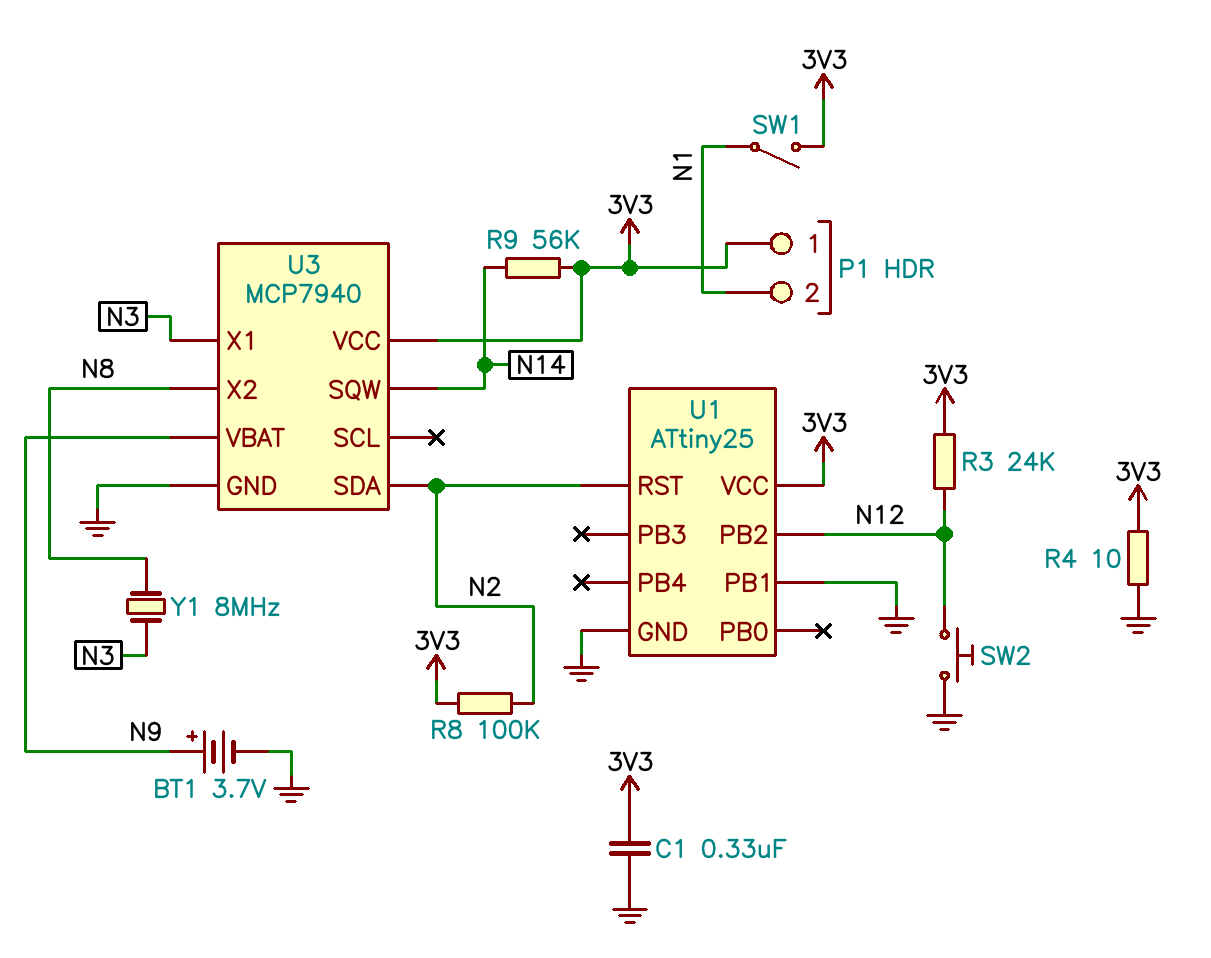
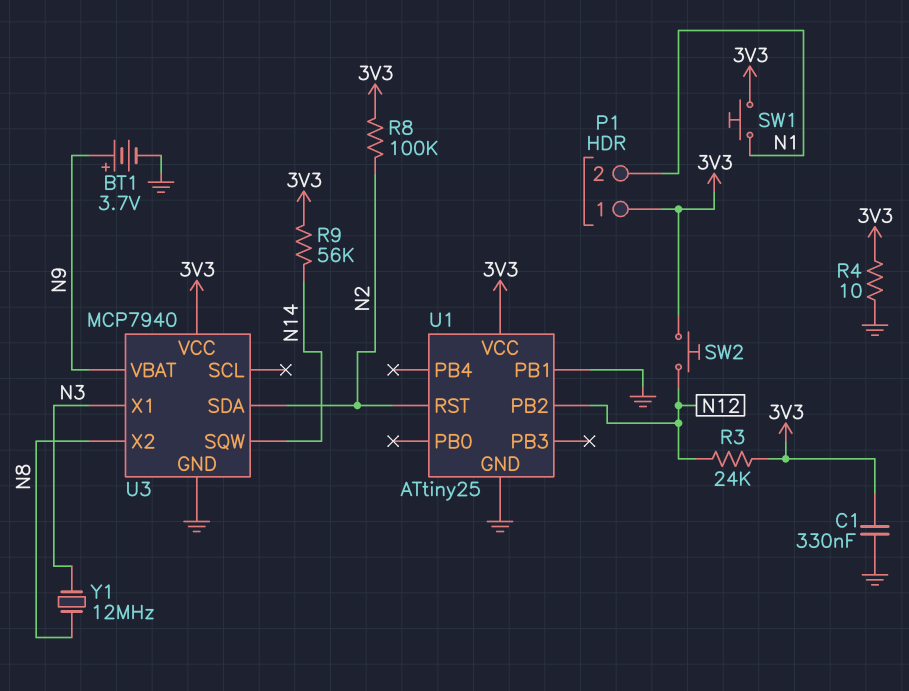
SW1: switch (3V3, N1) -> button (3V3, N1)
SW2: button (GND, N12) -> button (3V3, N12)
Y1: 8MHz (N3, N8) -> 12MHz (N3, N8)

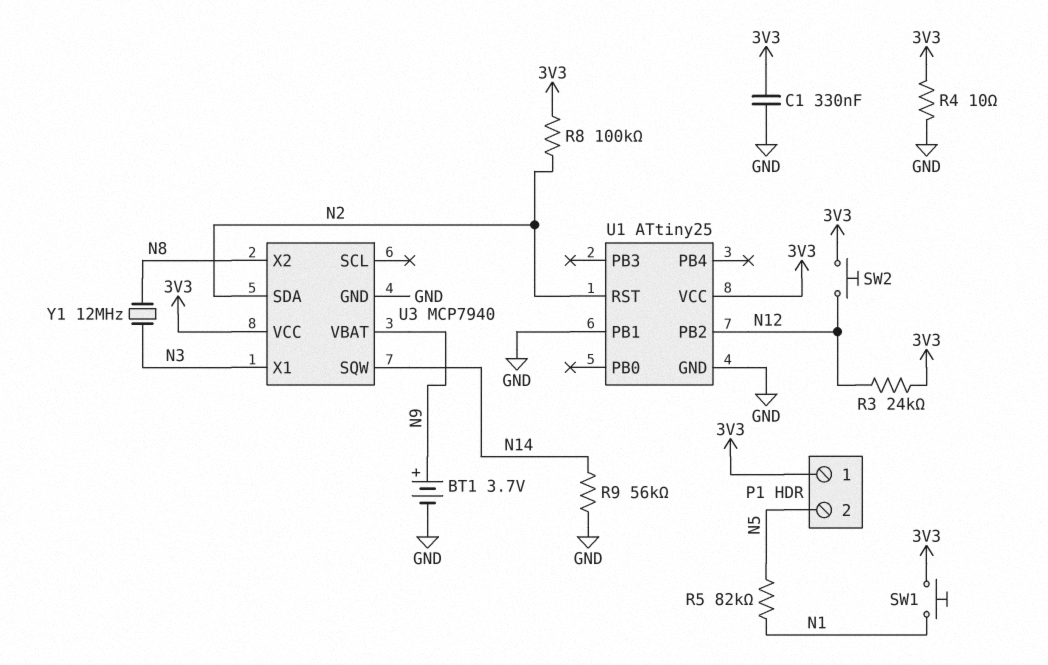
P1 pin 2: N1 -> N5
R5: none -> 82k (N1, N5)
R9: 56k (3V3, N14) -> 56k (GND, N14)

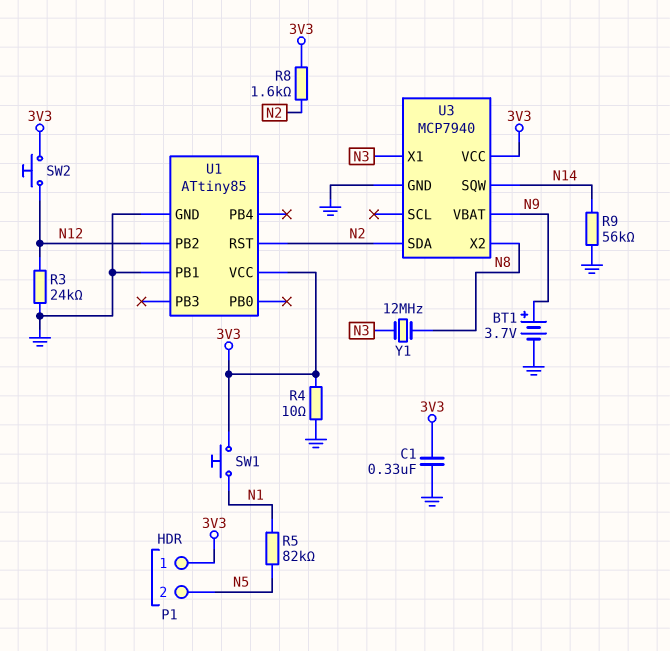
R3: 24k (3V3, N12) -> 24k (GND, N12)
R8: 100k (3V3, N2) -> 1.6k (3V3, N2)
U1: ATtiny25 -> ATtiny85

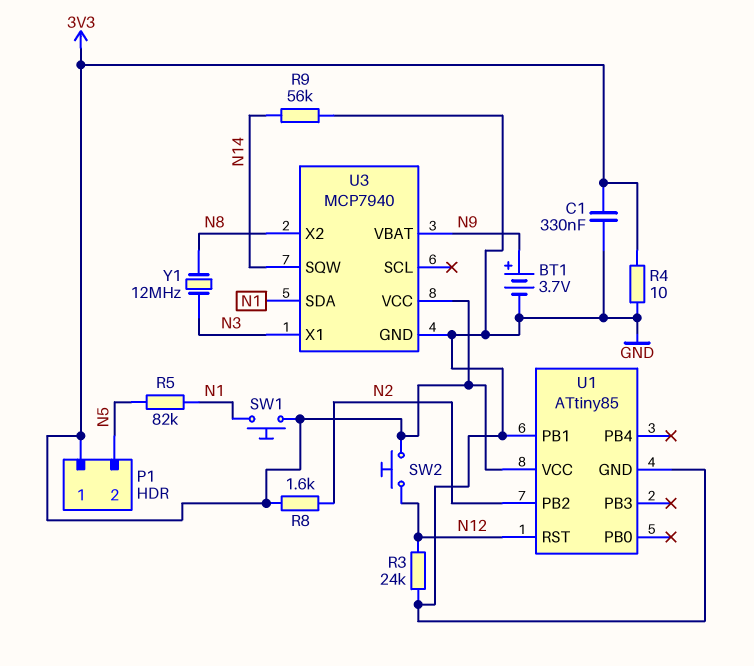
U1 pin PB2: N12 -> N2
U1 pin RST: N2 -> N12
U3 pin SDA: N2 -> N1

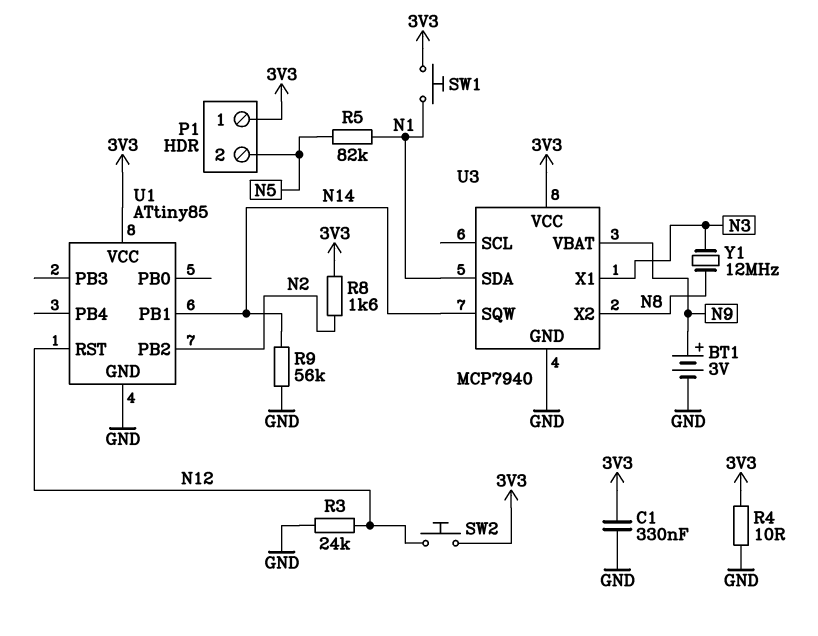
BT1: 3.7V (plus N9, minus GND) -> 3V (plus N9, minus GND)
U1 pin PB1: GND -> N14

